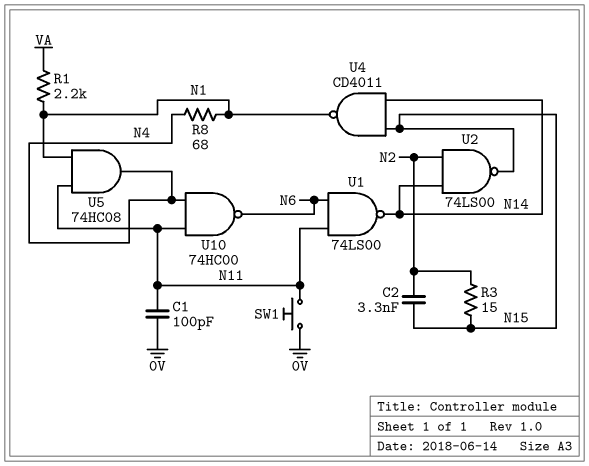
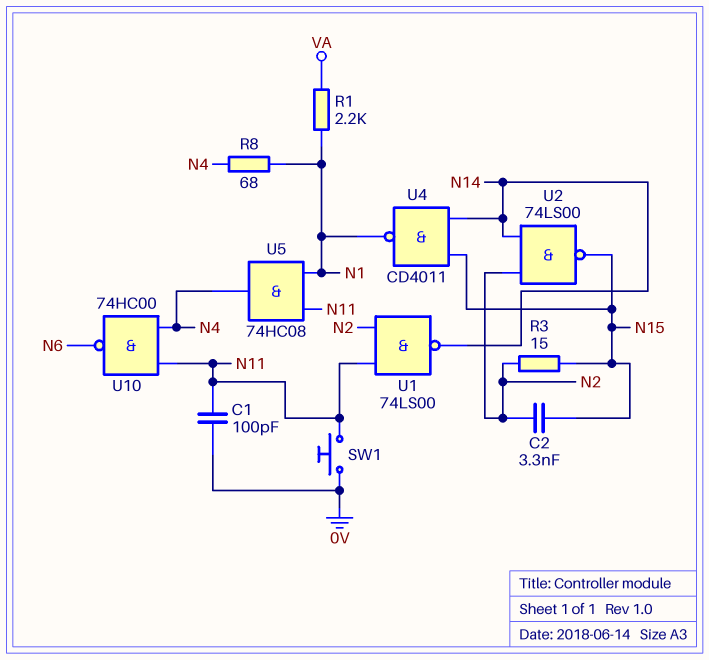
U1: NAND 74LS00 (in N6, in N11, out N14) -> NAND 74LS00 (in N2, in N11, out N14)

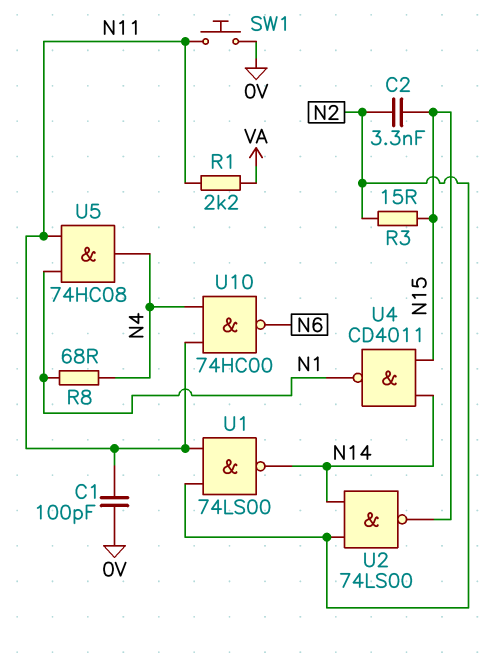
R1: 2.2k (N1, VA) -> 2.2k (N11, VA)

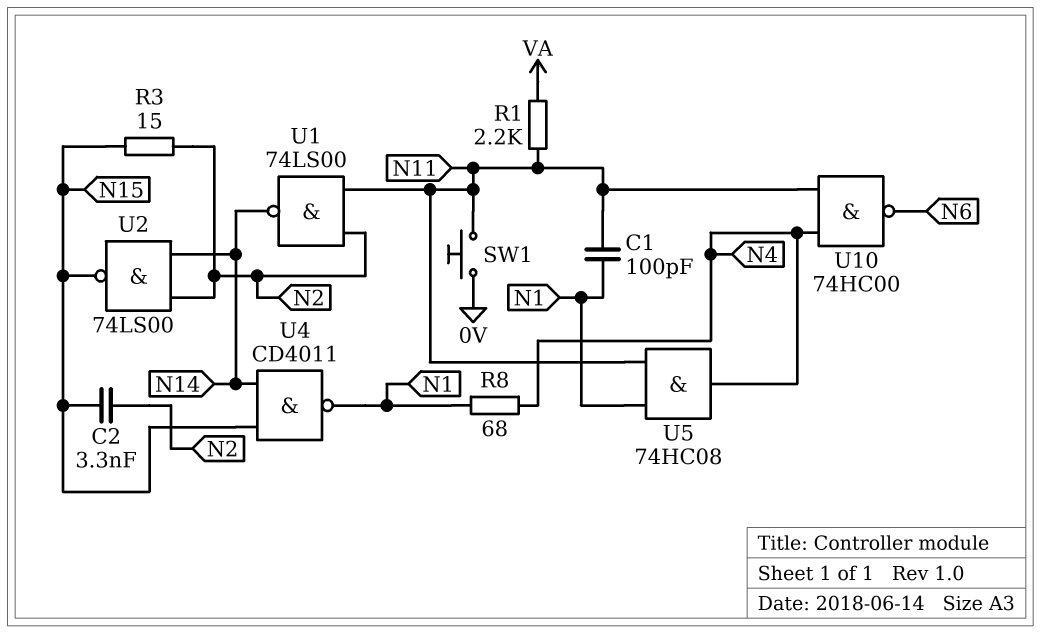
C1: 100pF (0V, N11) -> 100pF (N1, N11)

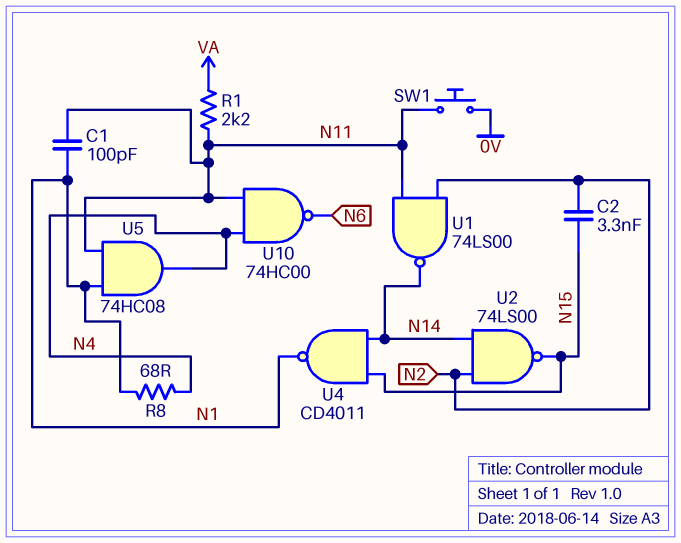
R3: 15 (N2, N15) -> none

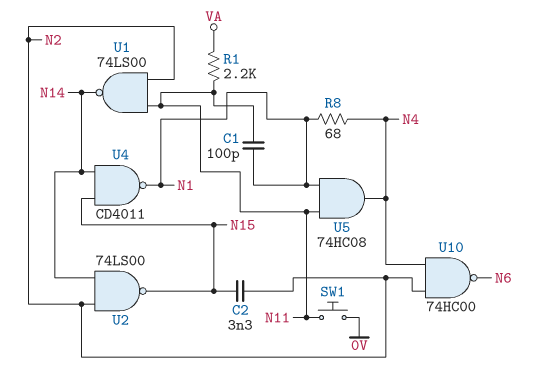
U10: NAND 74HC00 (in N4, in N11, out N6) -> NAND 74HC00 (in N2, in N4, out N6)

